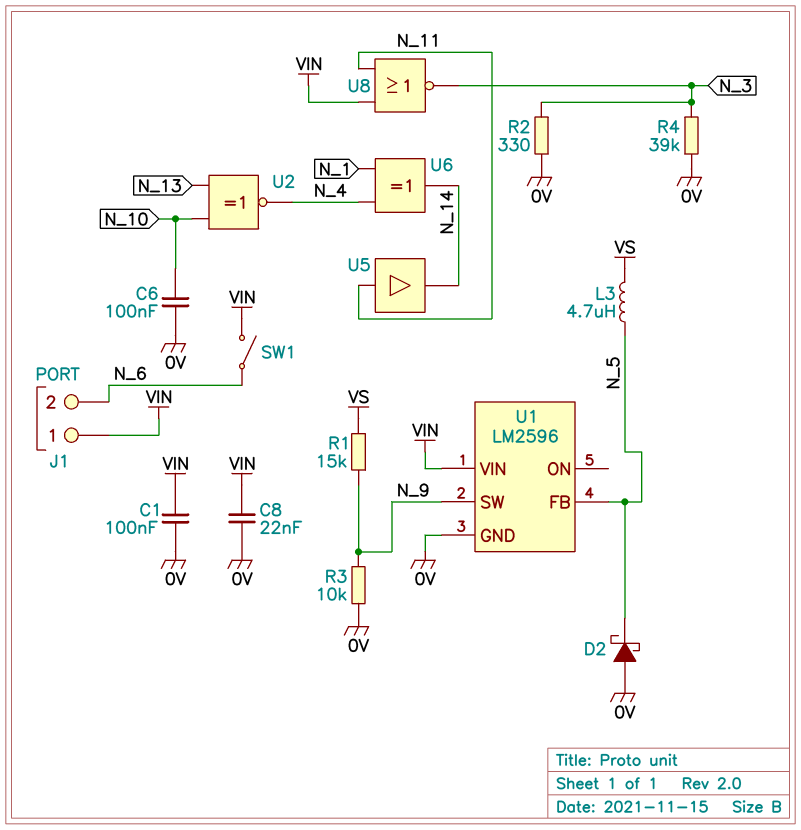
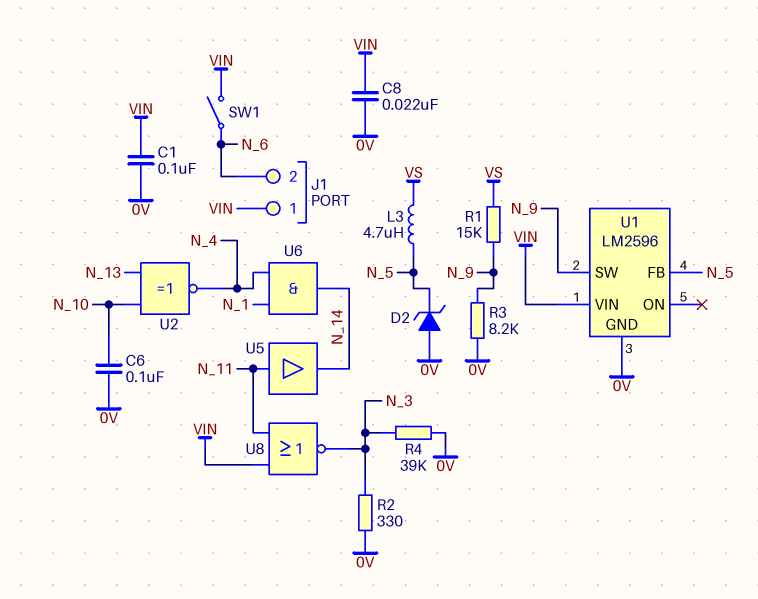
D2: schottky (A 0V, K N_5) -> zener (A 0V, K N_5)
R3: 10k (0V, N_9) -> 8.2k (0V, N_9)
U6: XOR (in N_1, in N_4, out N_14) -> AND (in N_1, in N_4, out N_14)

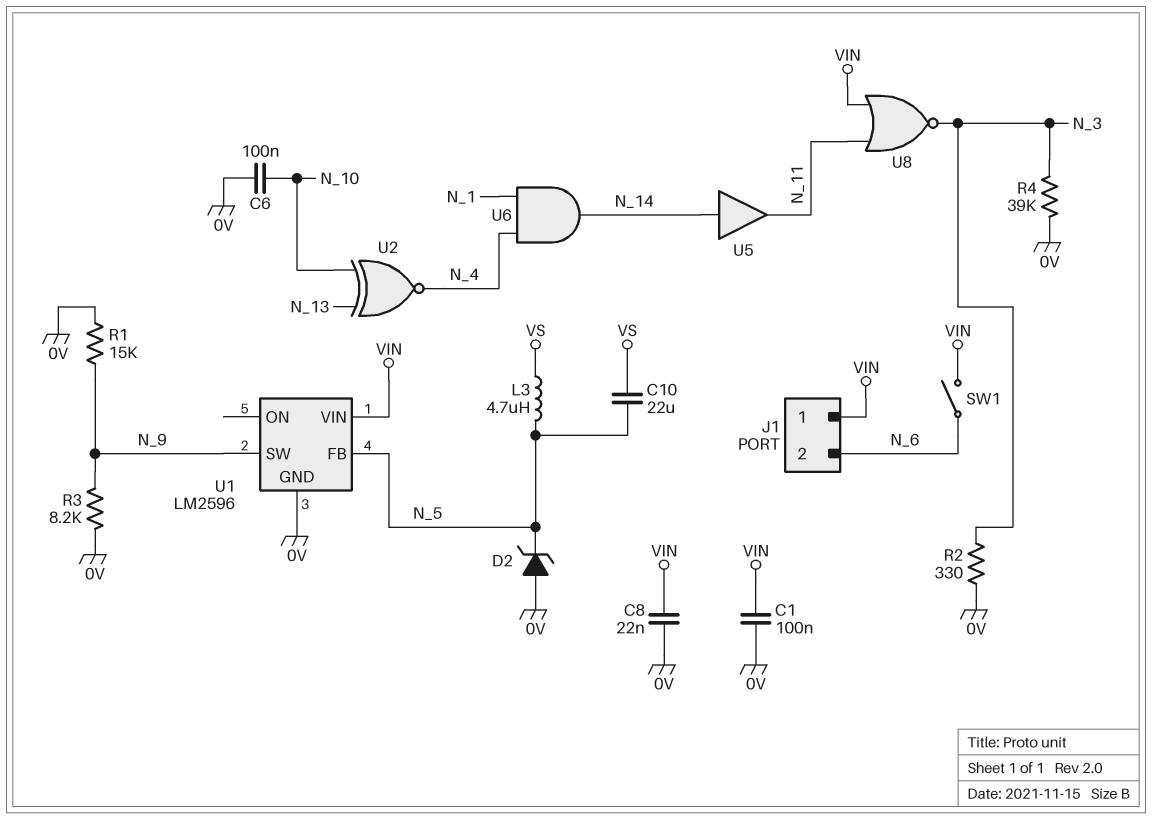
C10: none -> 22uF (N_5, VS)
R1: 15k (N_9, VS) -> 15k (0V, N_9)
U5: buffer (in N_11, out N_14) -> buffer (in N_14, out N_11)

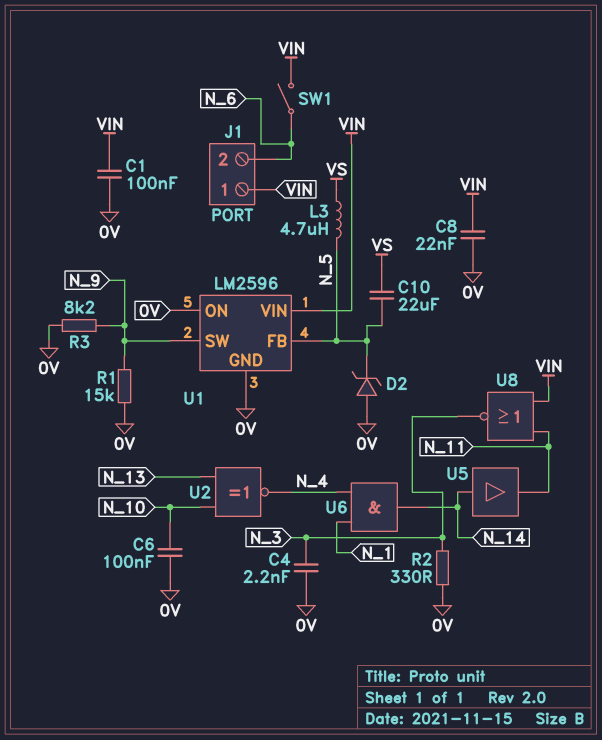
C4: none -> 2.2nF (0V, N_3)
R4: 39k (0V, N_3) -> none
U1 pin ON: none -> 0V

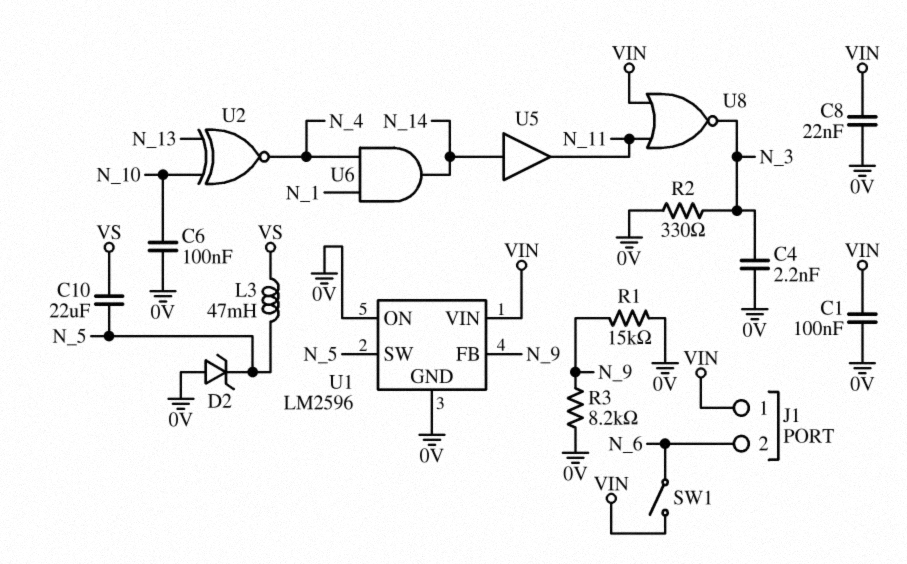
L3: 4.7uH (N_5, VS) -> 47mH (N_5, VS)
U1 pin FB: N_5 -> N_9
U1 pin SW: N_9 -> N_5

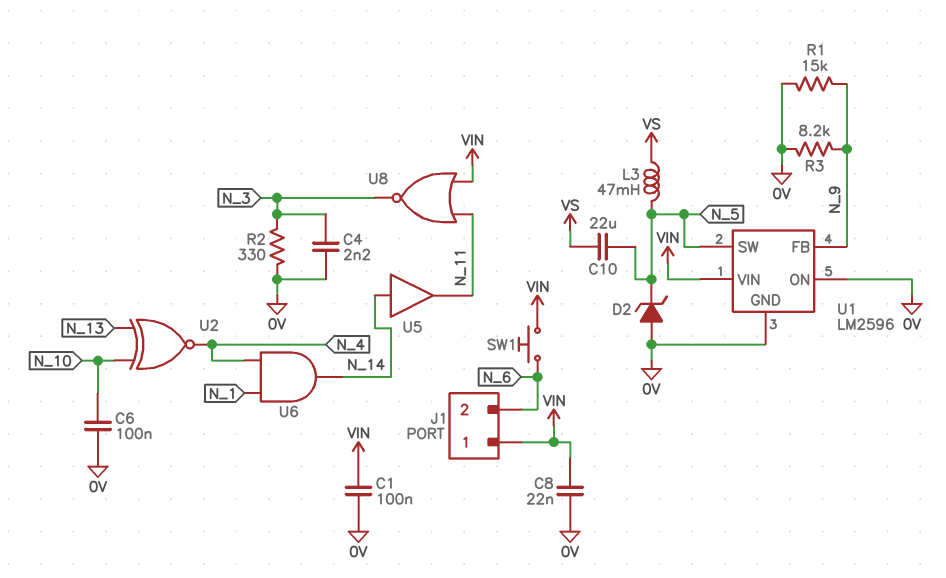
SW1: switch (N_6, VIN) -> button (N_6, VIN)

